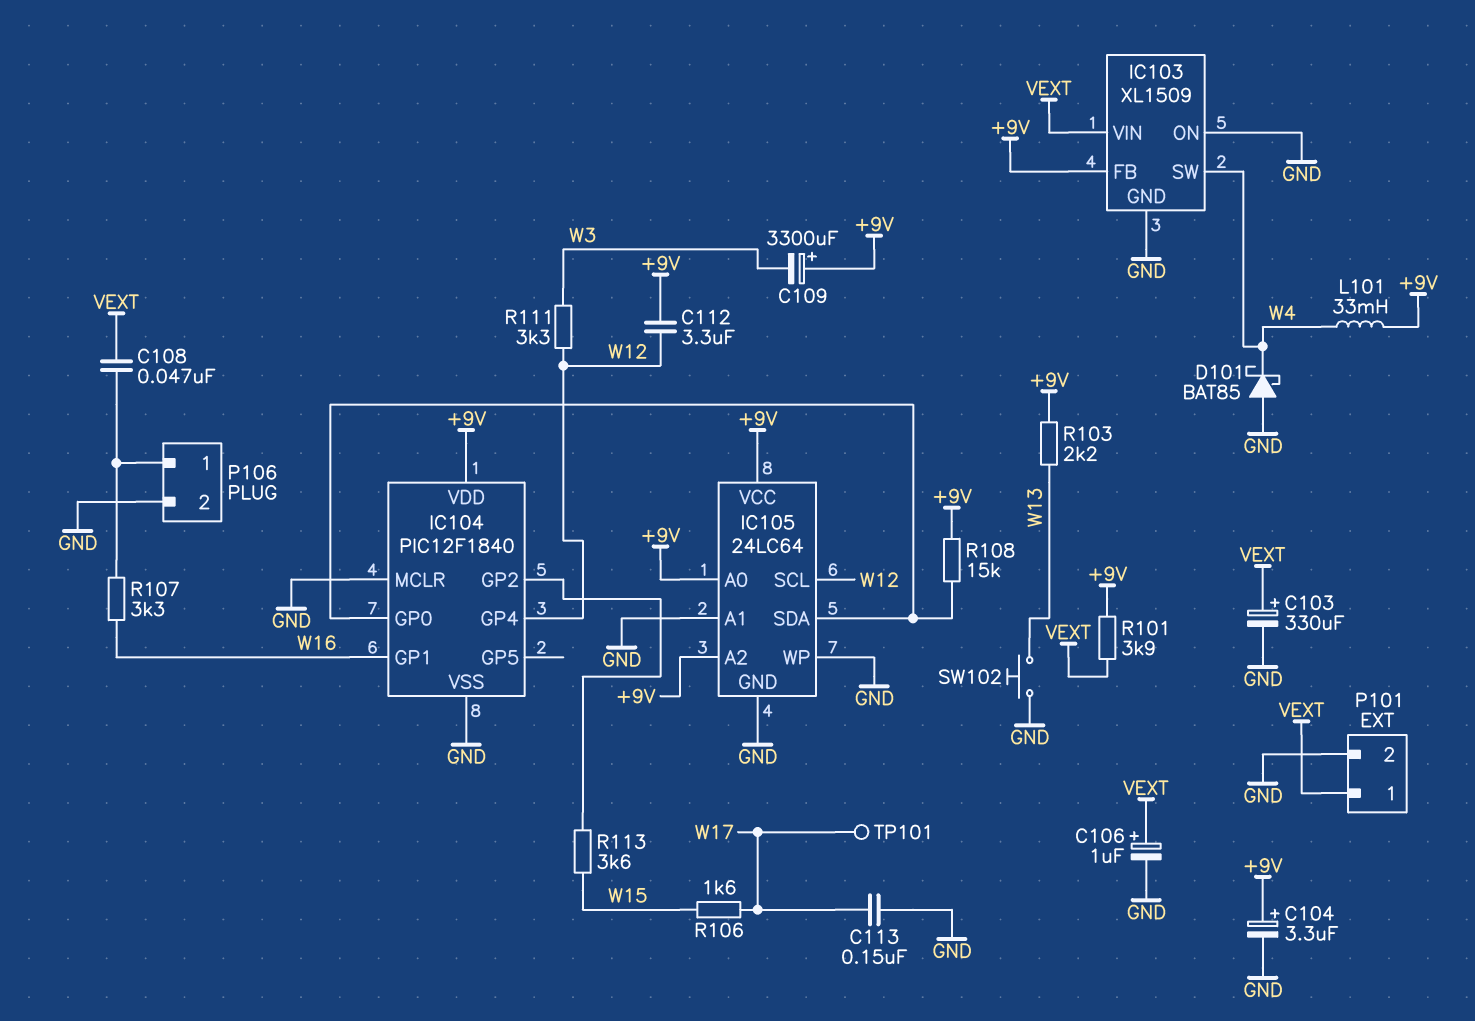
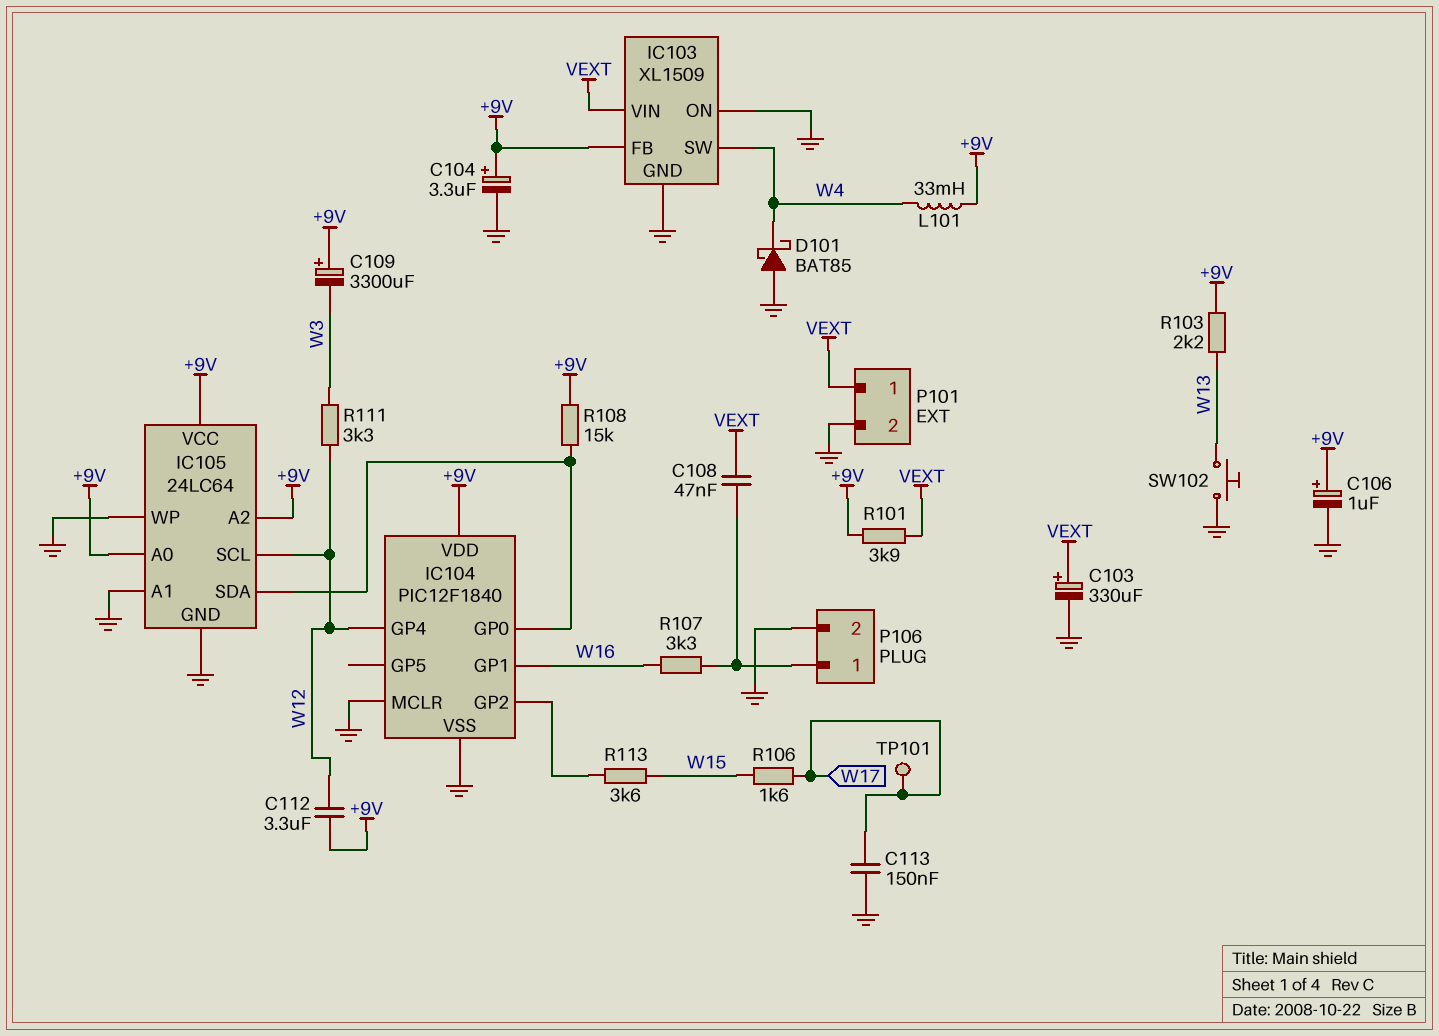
C106: 1uF (plus VEXT, minus GND) -> 1uF (plus +9V, minus GND)

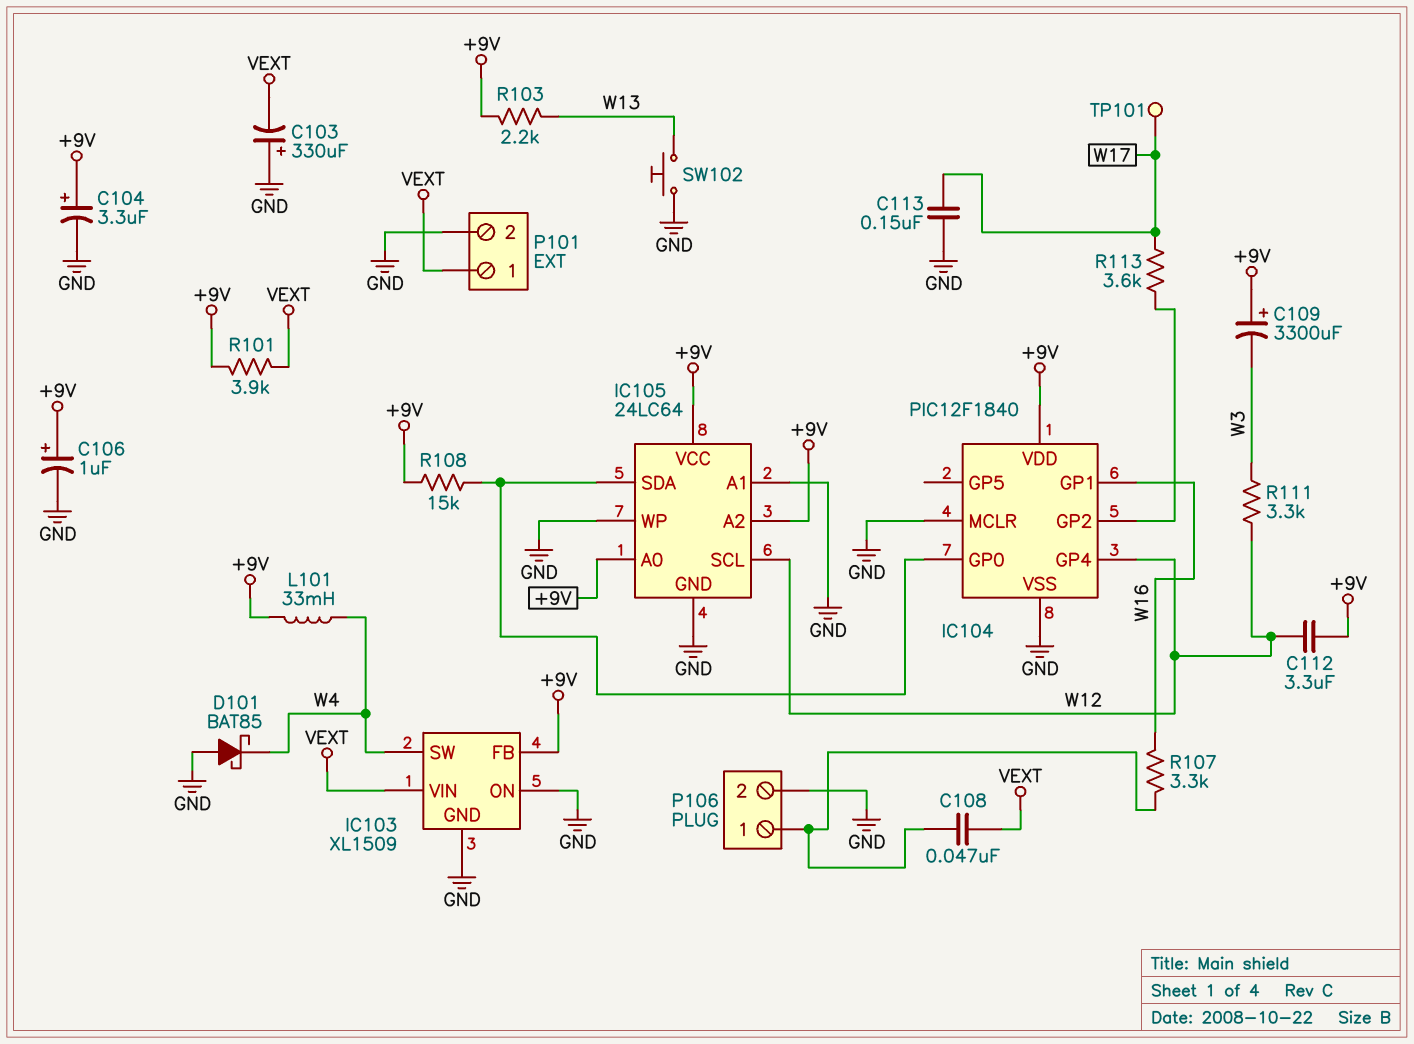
C103: 330uF (plus VEXT, minus GND) -> 330uF (plus GND, minus VEXT)
R106: 1.6k (W15, W17) -> none
R113: 3.6k (IC104/GP2, W15) -> 3.6k (IC104/GP2, W17)

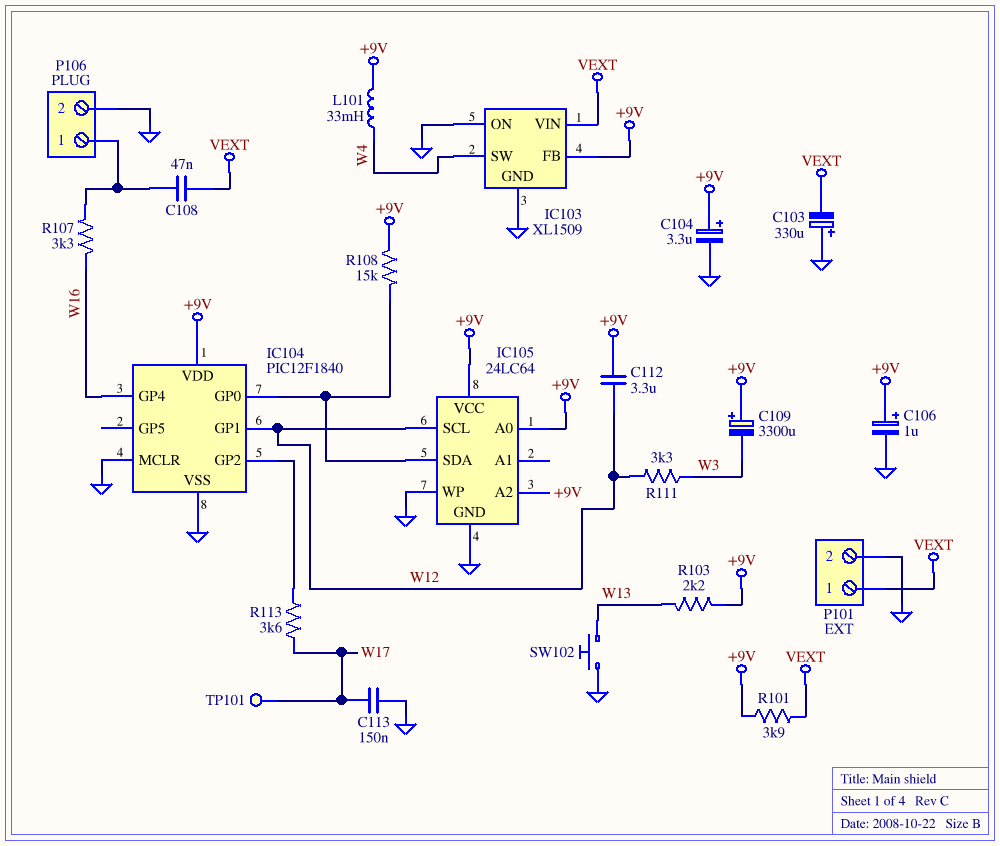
D101: schottky BAT85 (A GND, K W4) -> none
IC104 pin GP1: W16 -> W12
IC104 pin GP4: W12 -> W16
IC105 pin A1: GND -> none

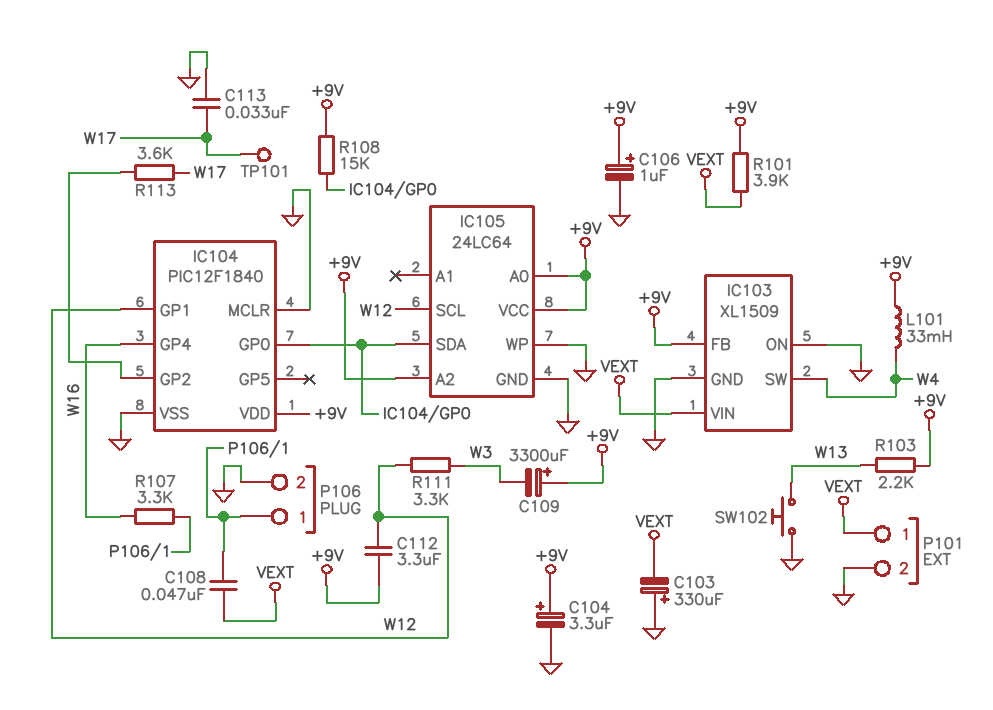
C113: 150nF (GND, W17) -> 33nF (GND, W17)

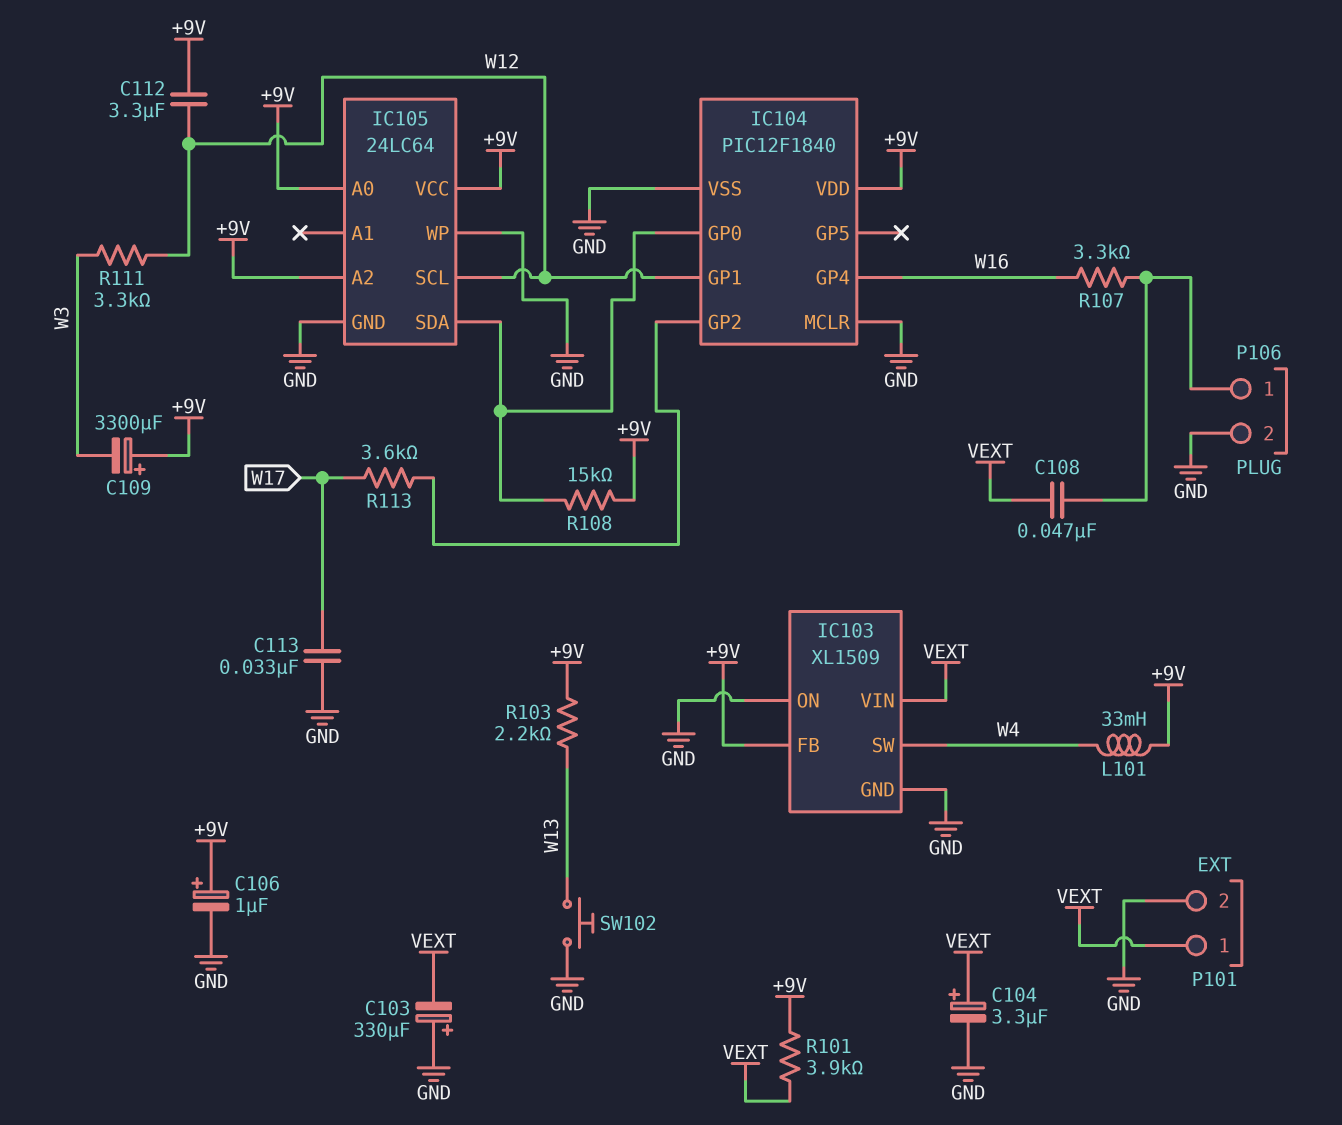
C104: 3.3uF (plus +9V, minus GND) -> 3.3uF (plus VEXT, minus GND)
TP101: test point (W17) -> none

